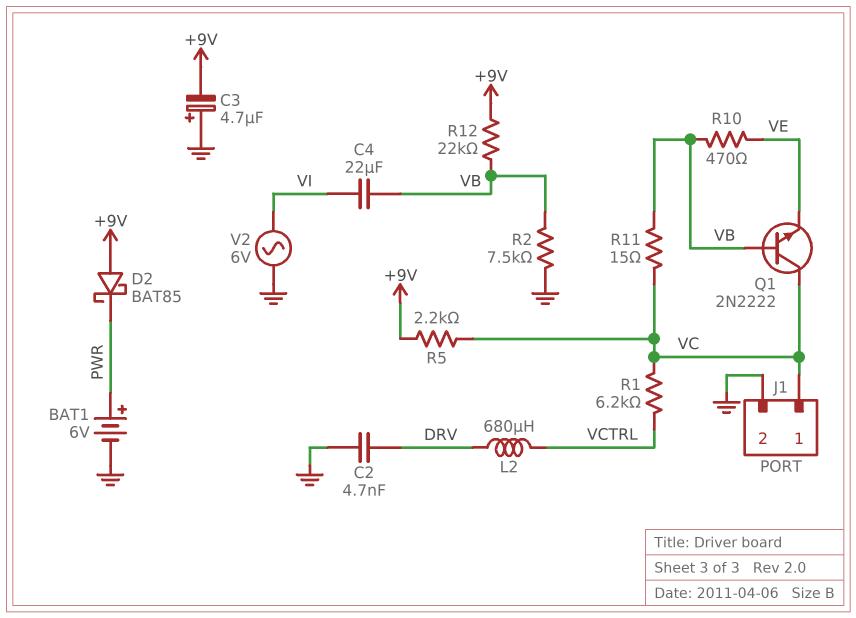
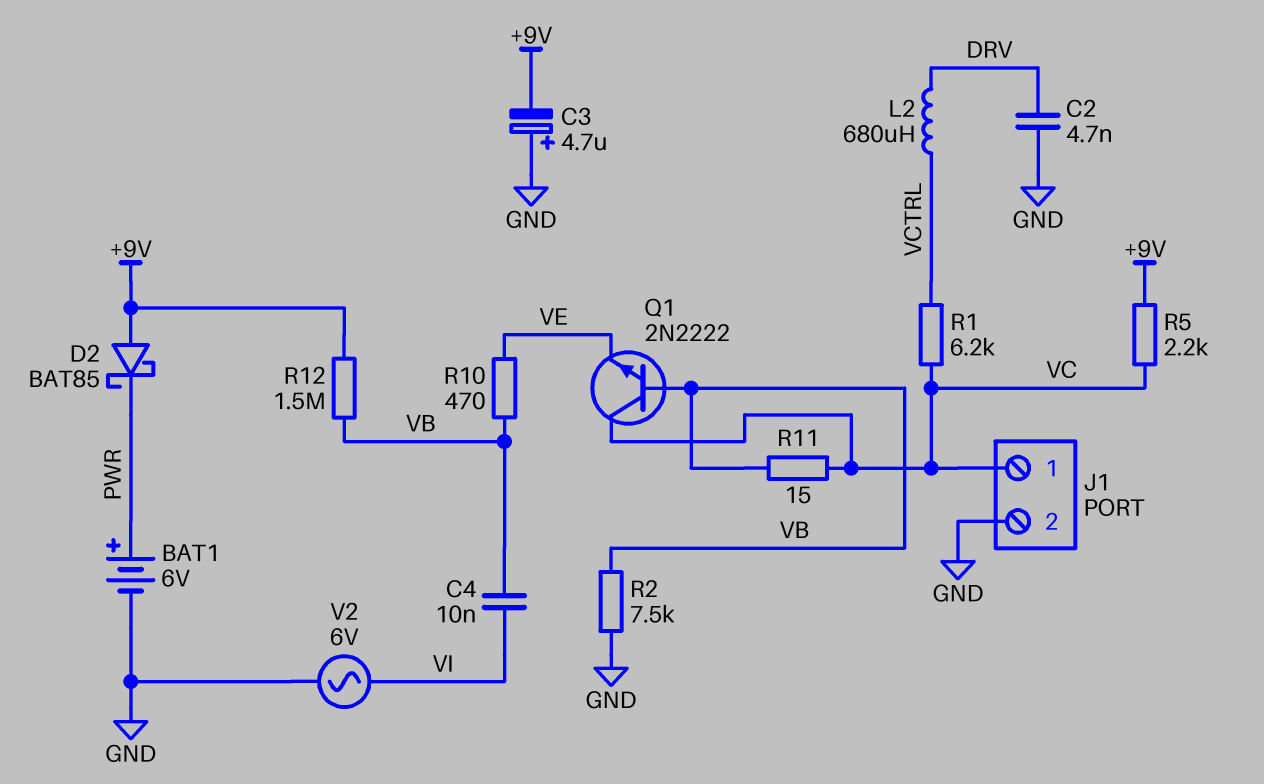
C4: 22uF (VB, VI) -> 10nF (VB, VI)
R12: 22k (+9V, VB) -> 1.5M (+9V, VB)

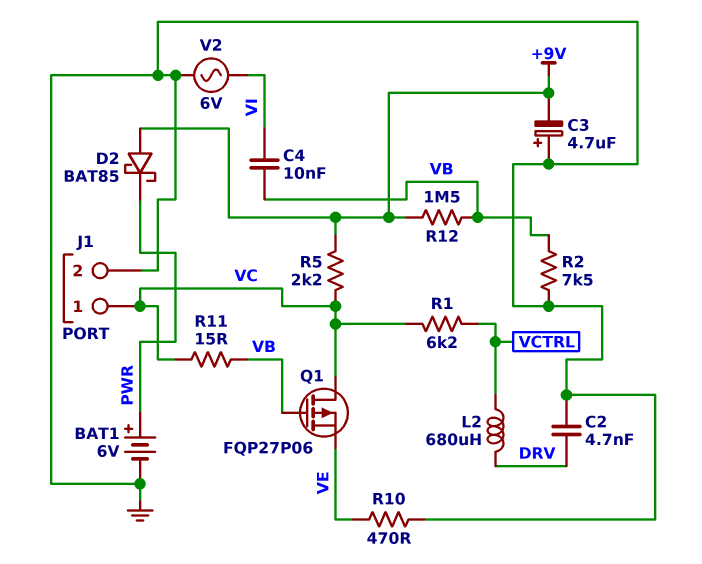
Q1: NPN 2N2222 (B VB, C VC, E VE) -> PMOS FQP27P06 (G VB, D VC, S VE)
R10: 470 (VB, VE) -> 470 (GND, VE)

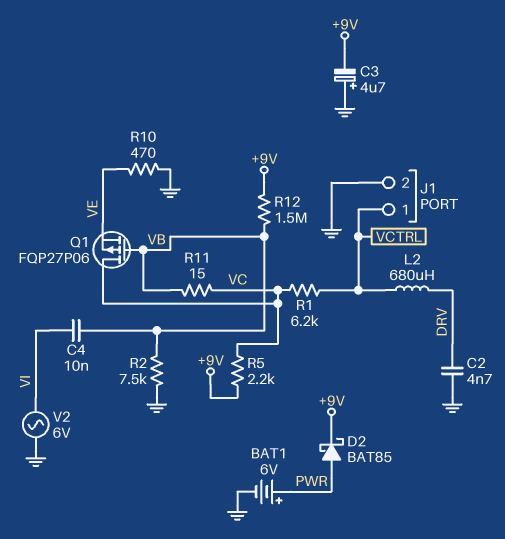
D2: schottky BAT85 (A +9V, K PWR) -> schottky BAT85 (A PWR, K +9V)
J1 pin 1: VC -> VCTRL

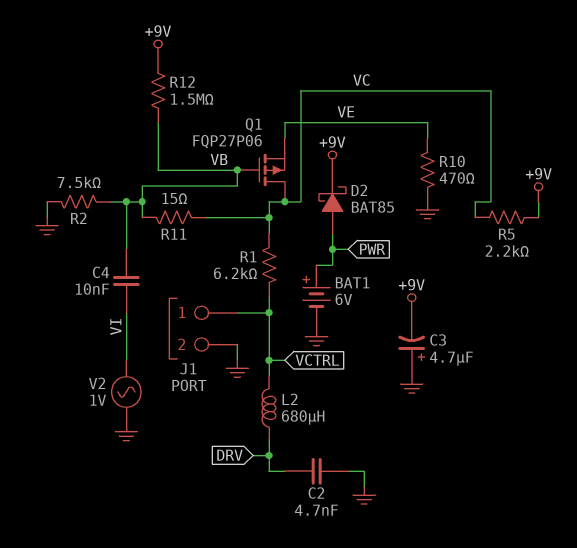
V2: AC 6V (GND, VI) -> AC 1V (GND, VI)

